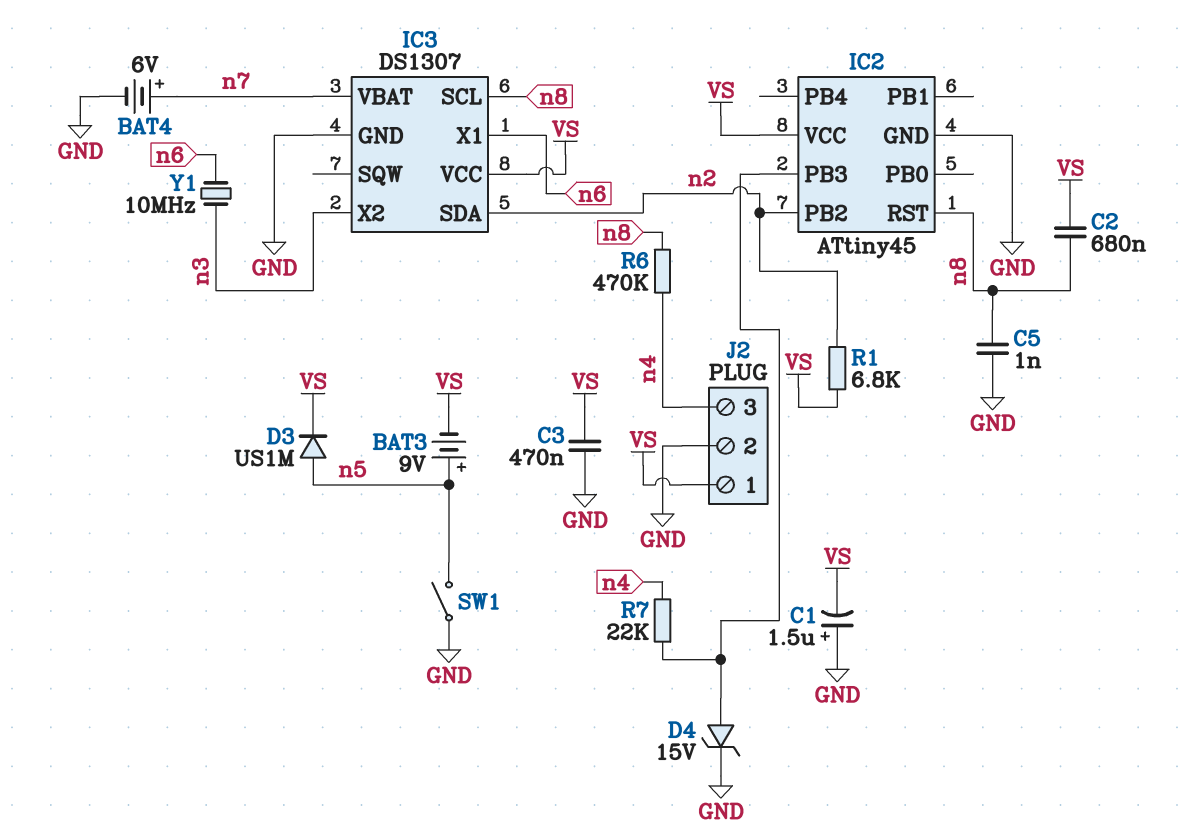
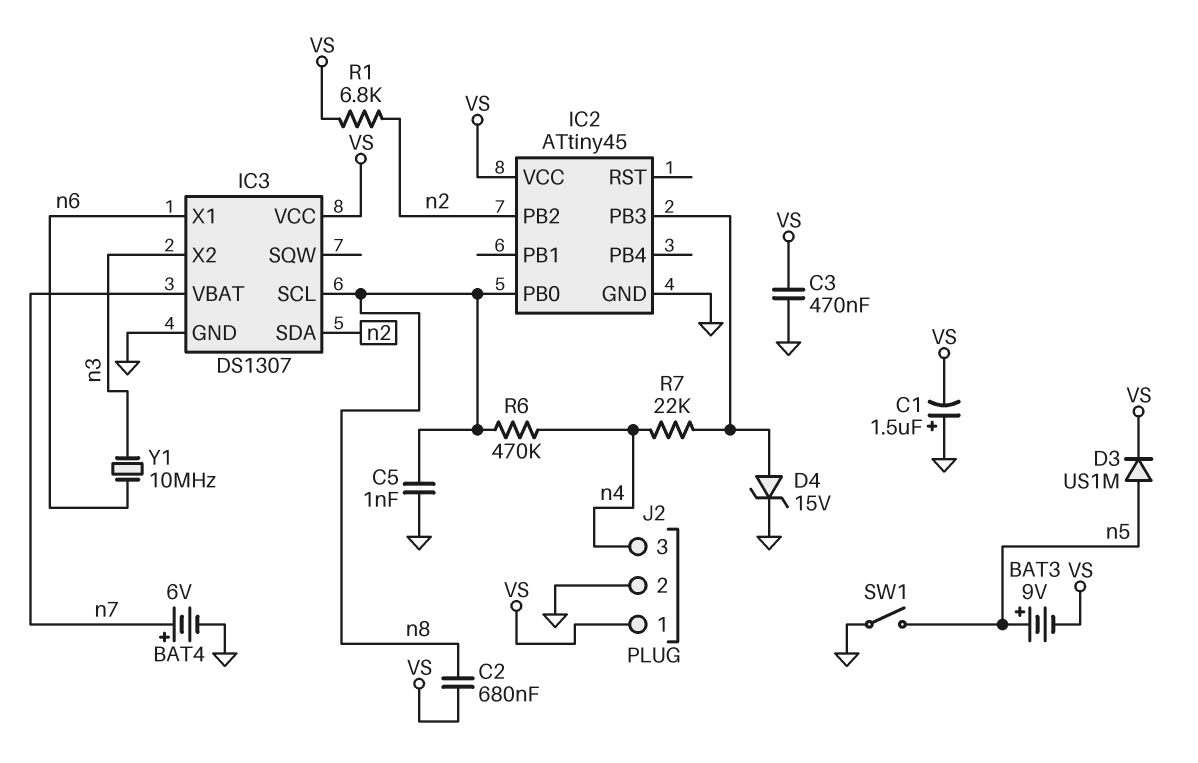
IC2 pin PB0: none -> n8
IC2 pin RST: n8 -> none

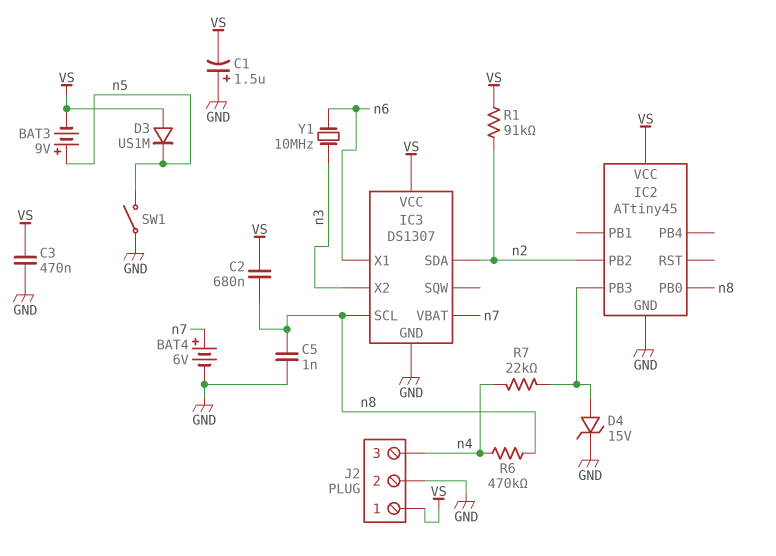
D3: diode US1M (A n5, K VS) -> diode US1M (A VS, K n5)
R1: 6.8k (VS, n2) -> 91k (VS, n2)

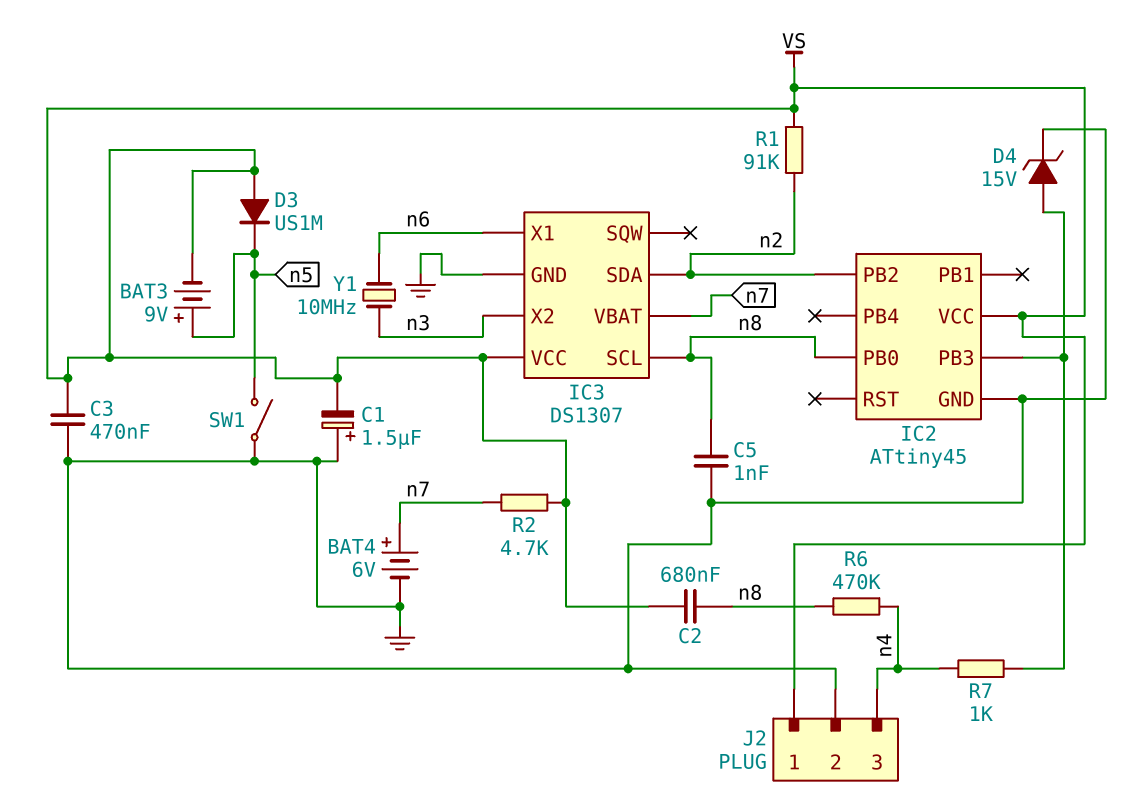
R2: none -> 4.7k (VS, n7)
R7: 22k (IC2/PB3, n4) -> 1k (IC2/PB3, n4)

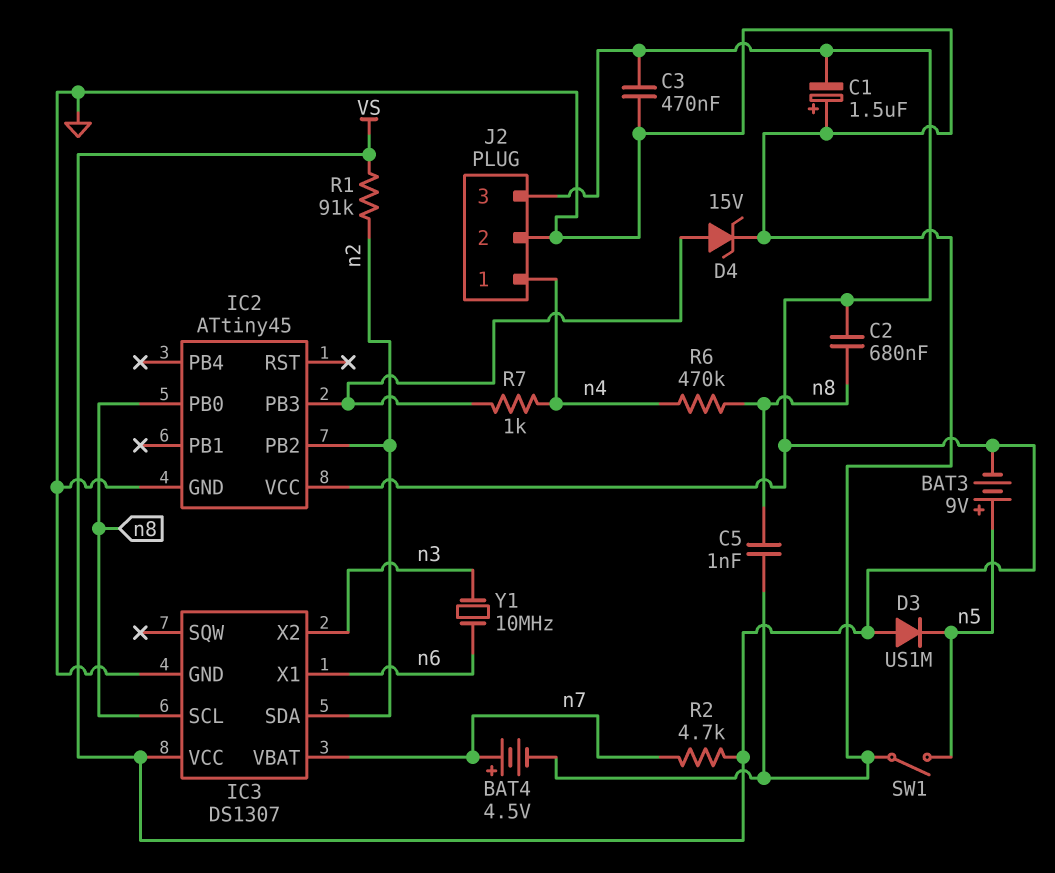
BAT4: 6V (plus n7, minus GND) -> 4.5V (plus n7, minus GND)
J2 pin 1: VS -> n4
J2 pin 3: n4 -> VS

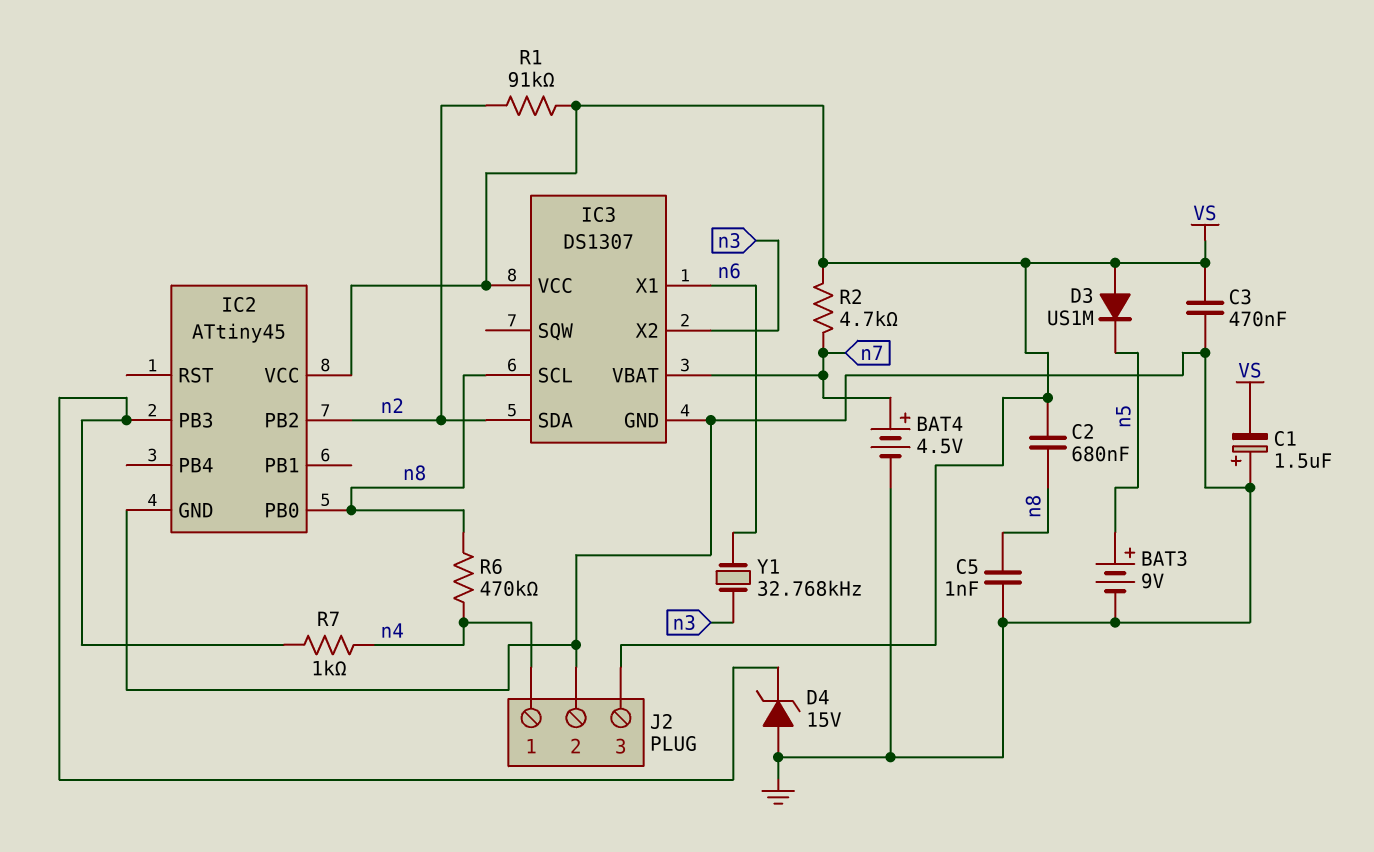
BAT3: 9V (plus n5, minus VS) -> 9V (plus n5, minus GND)
D4: zener 15V (A IC2/PB3, K GND) -> zener 15V (A GND, K IC2/PB3)
SW1: switch (GND, n5) -> none
Y1: 10MHz (n3, n6) -> 32.768kHz (n3, n6)

